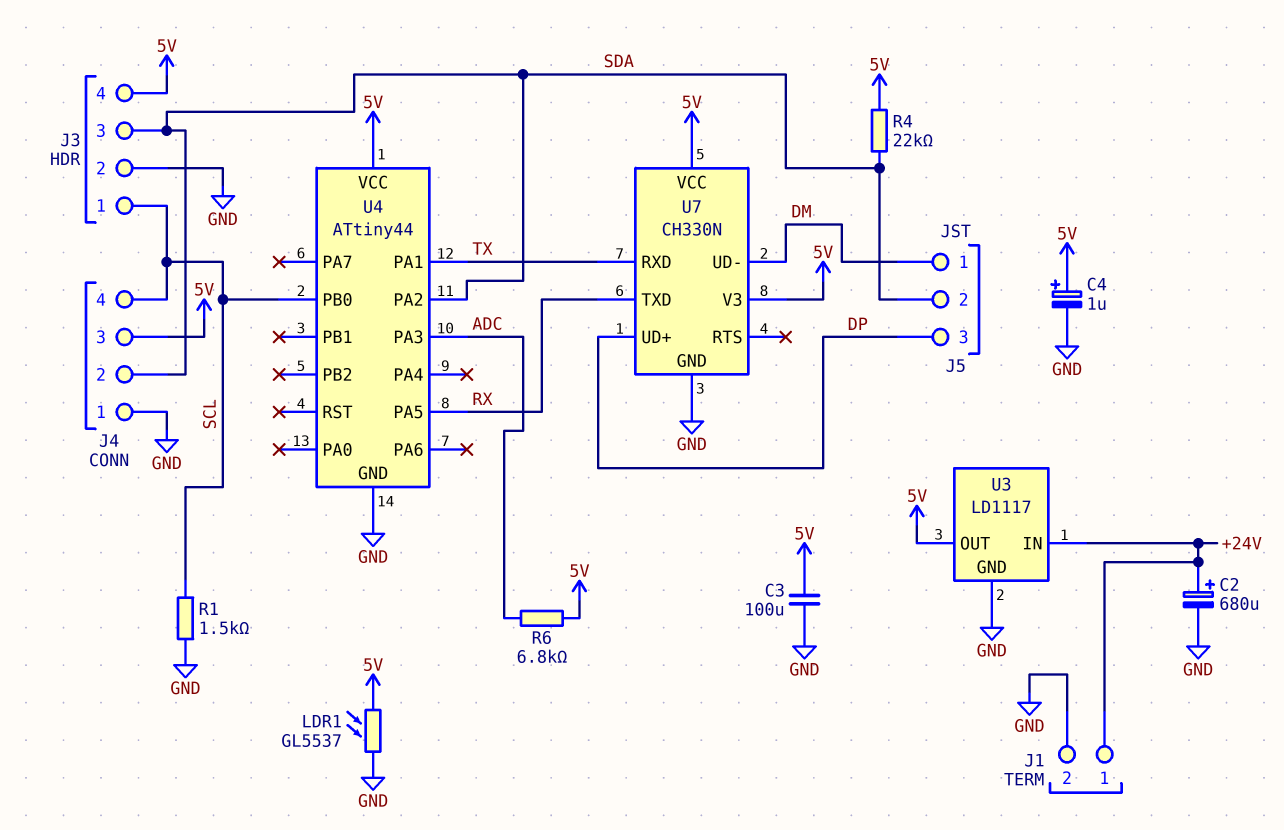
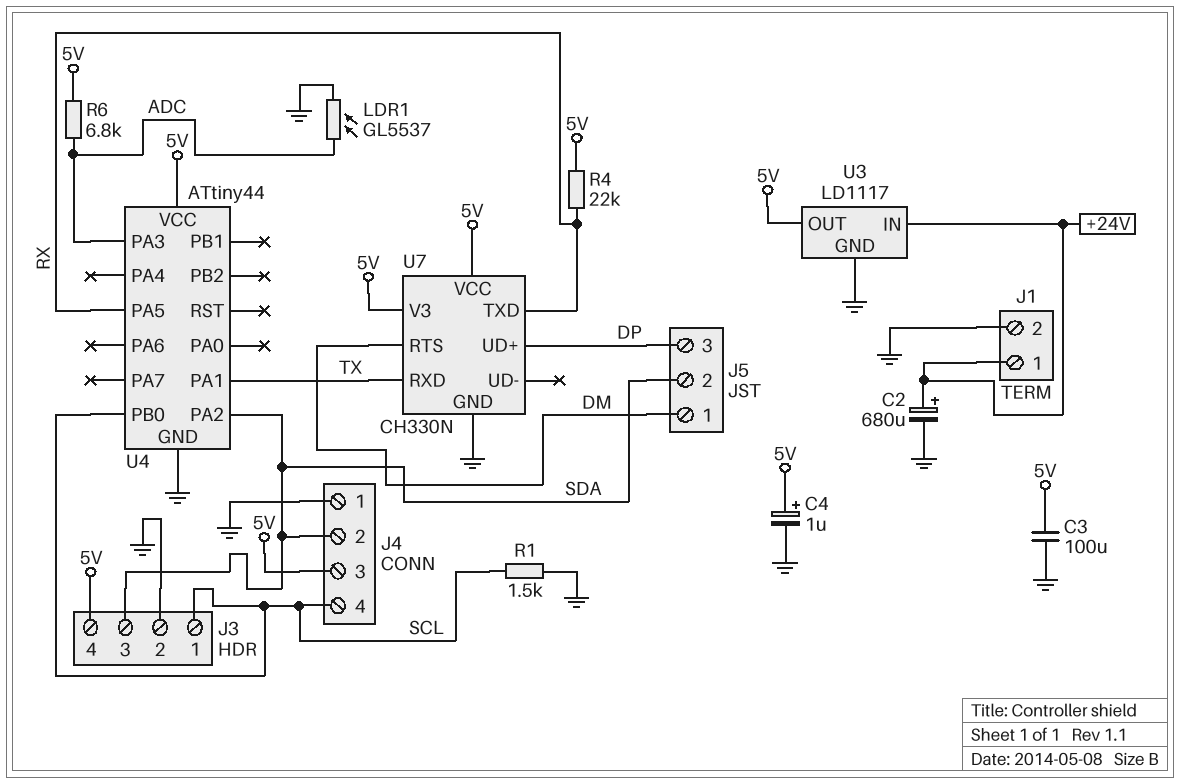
LDR1: GL5537 (5V, GND) -> GL5537 (ADC, GND)
R4: 22k (5V, SDA) -> 22k (5V, RX)
U7 pin RTS: none -> DM
U7 pin UD-: DM -> none

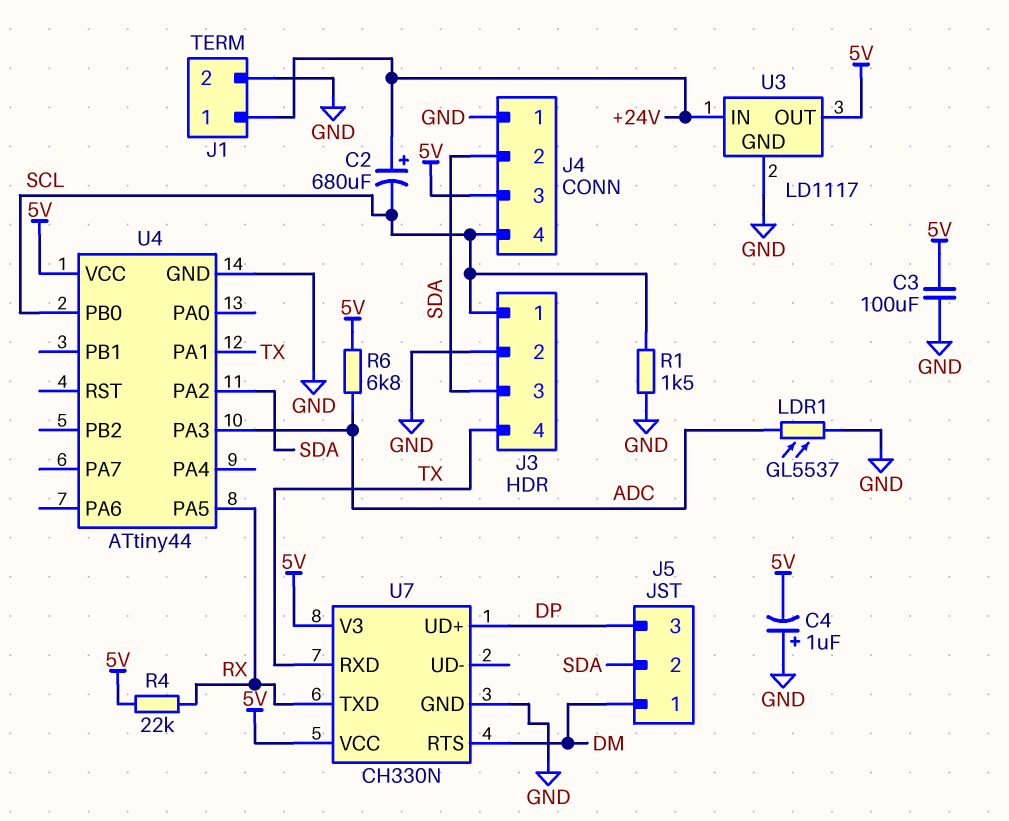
C2: 680uF (plus +24V, minus GND) -> 680uF (plus +24V, minus SCL)
C4: 1uF (plus 5V, minus GND) -> 1uF (plus GND, minus 5V)
J3 pin 4: 5V -> TX

